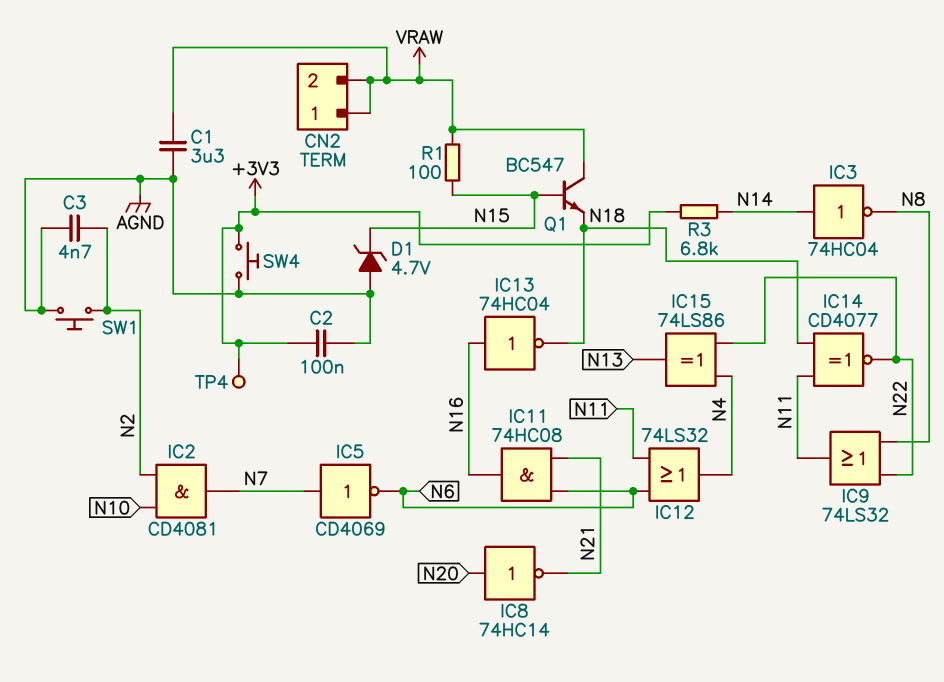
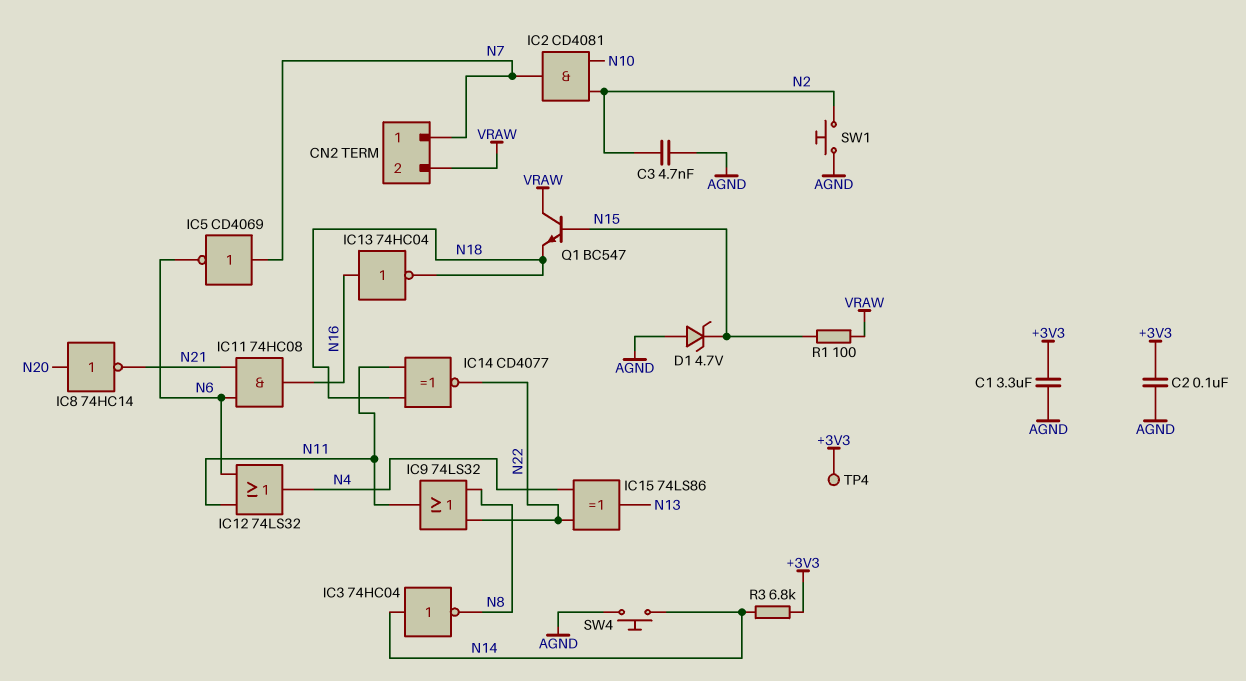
C1: 3.3uF (AGND, VRAW) -> 3.3uF (+3V3, AGND)
CN2 pin 1: VRAW -> N7
SW4: button (+3V3, AGND) -> button (AGND, N14)

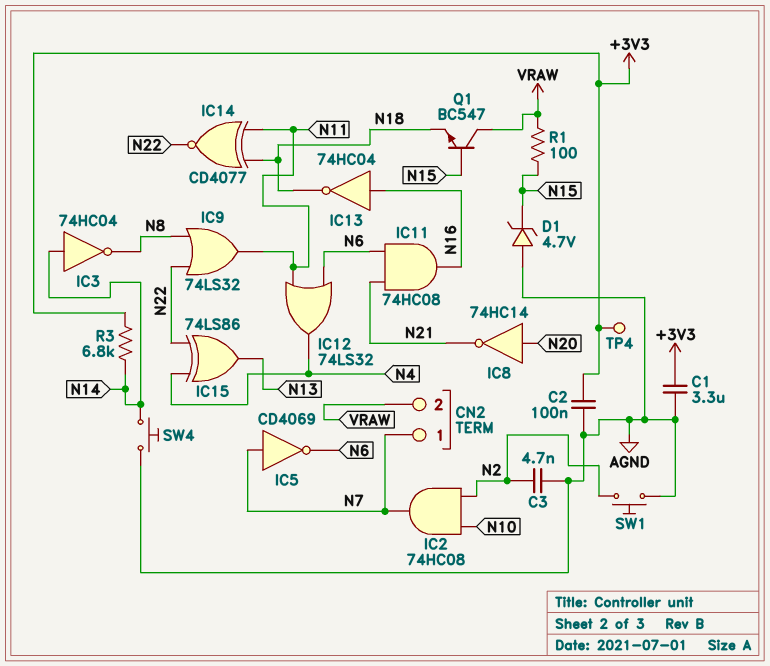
IC2: AND CD4081 (in N2, in N10, out N7) -> AND 74HC08 (in N2, in N10, out N7)

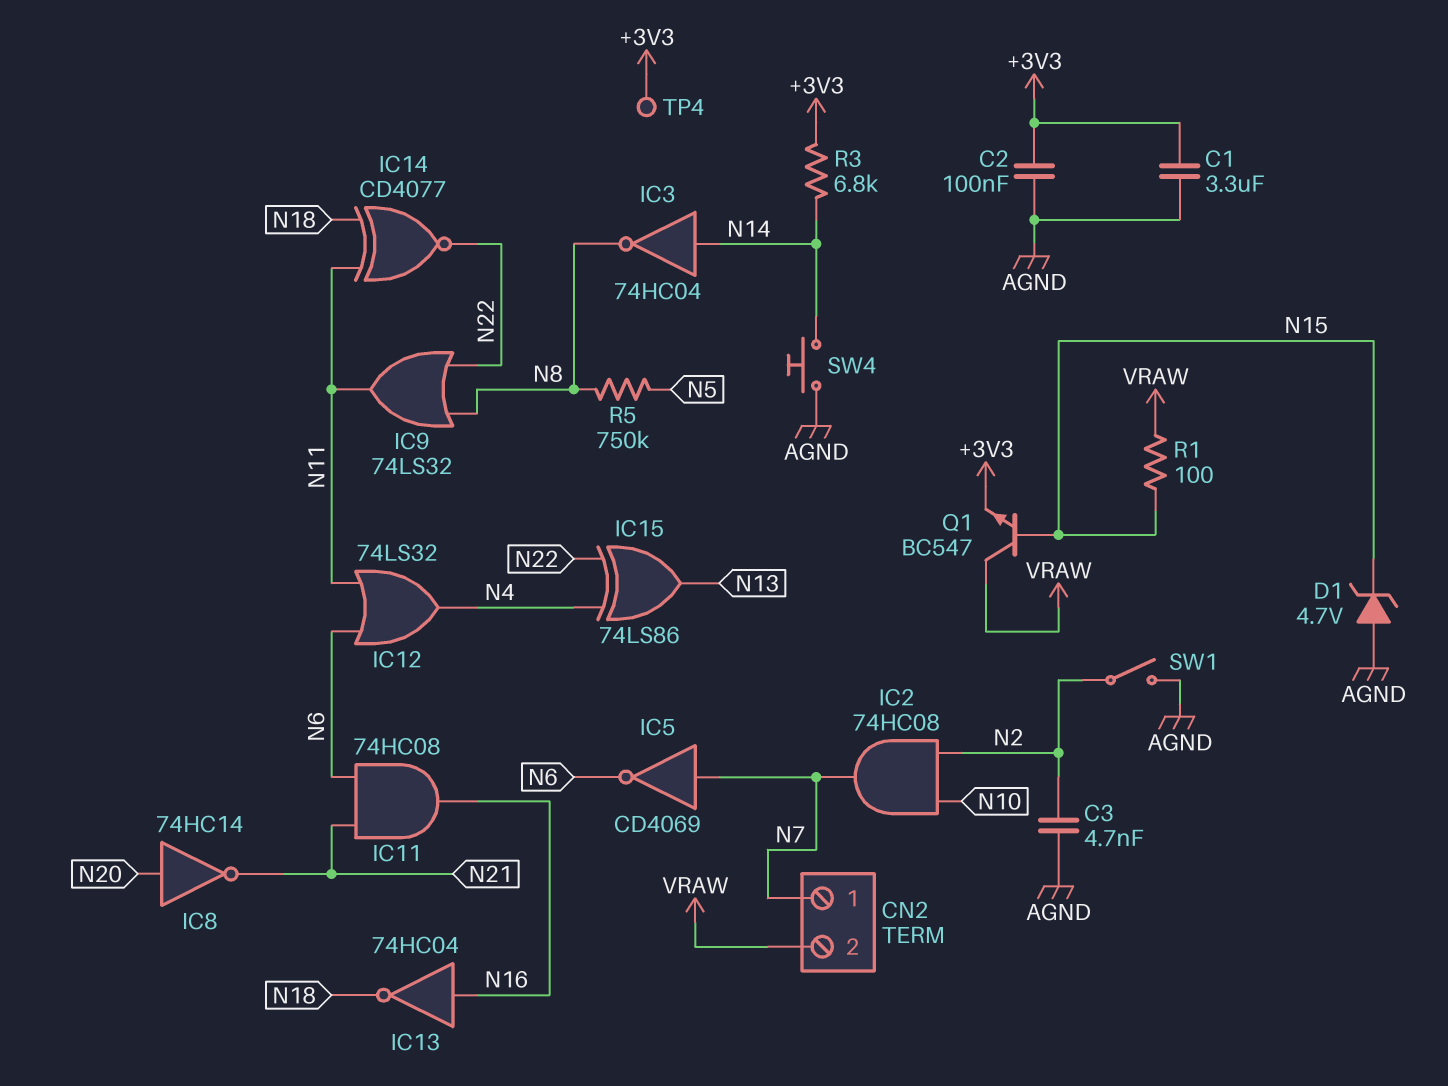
Q1: NPN BC547 (B N15, C VRAW, E N18) -> NPN BC547 (B N15, C VRAW, E +3V3)
R5: none -> 750k (N5, N8)
SW1: button (AGND, N2) -> switch (AGND, N2)

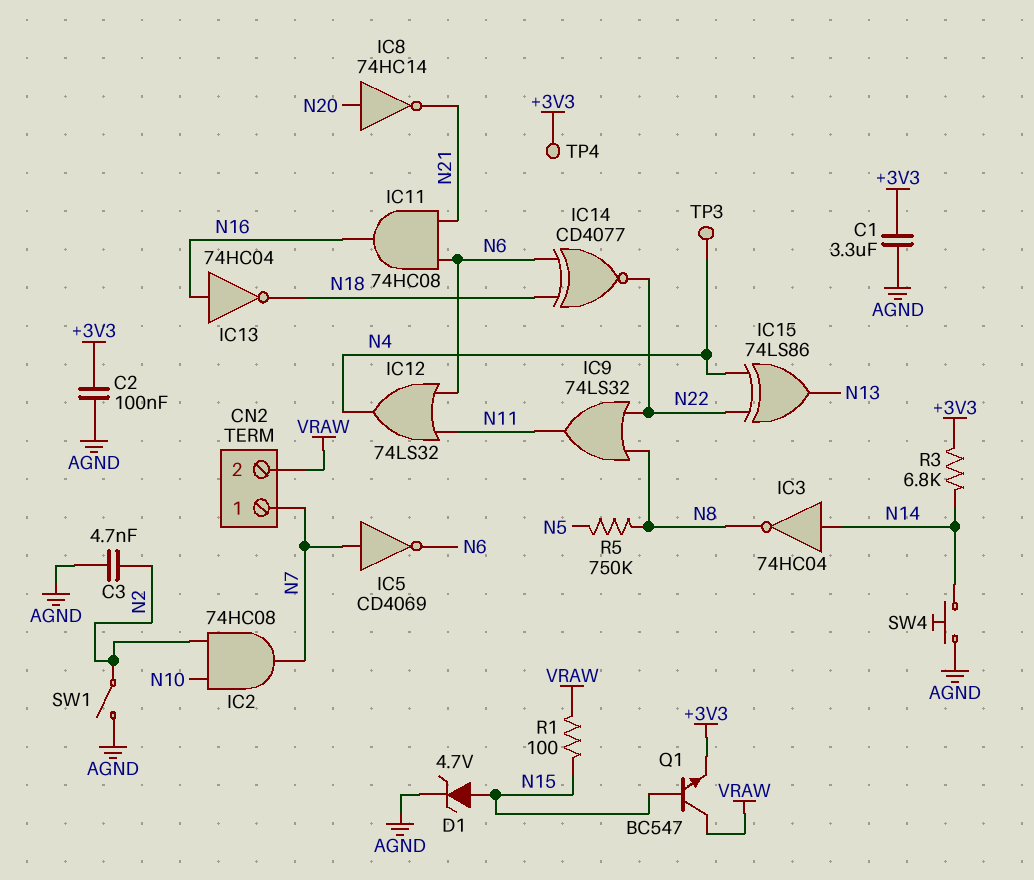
D1: zener 4.7V (A AGND, K N15) -> zener 4.7V (A N15, K AGND)
IC14: XNOR CD4077 (in N11, in N18, out N22) -> XNOR CD4077 (in N6, in N18, out N22)
TP3: none -> test point (N4)

